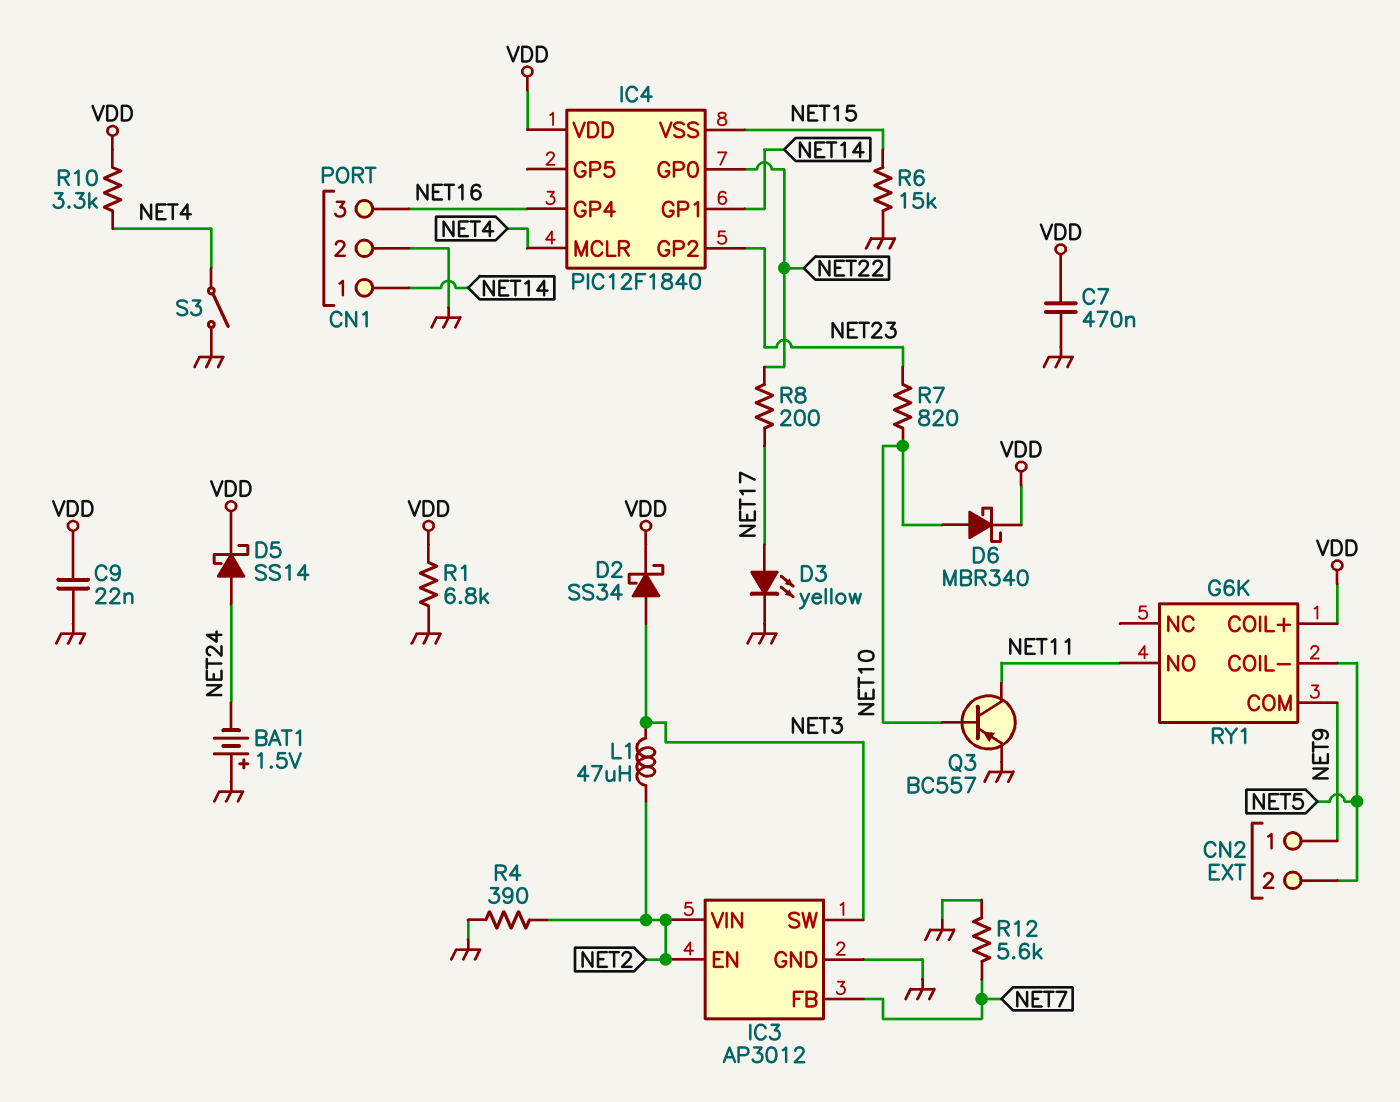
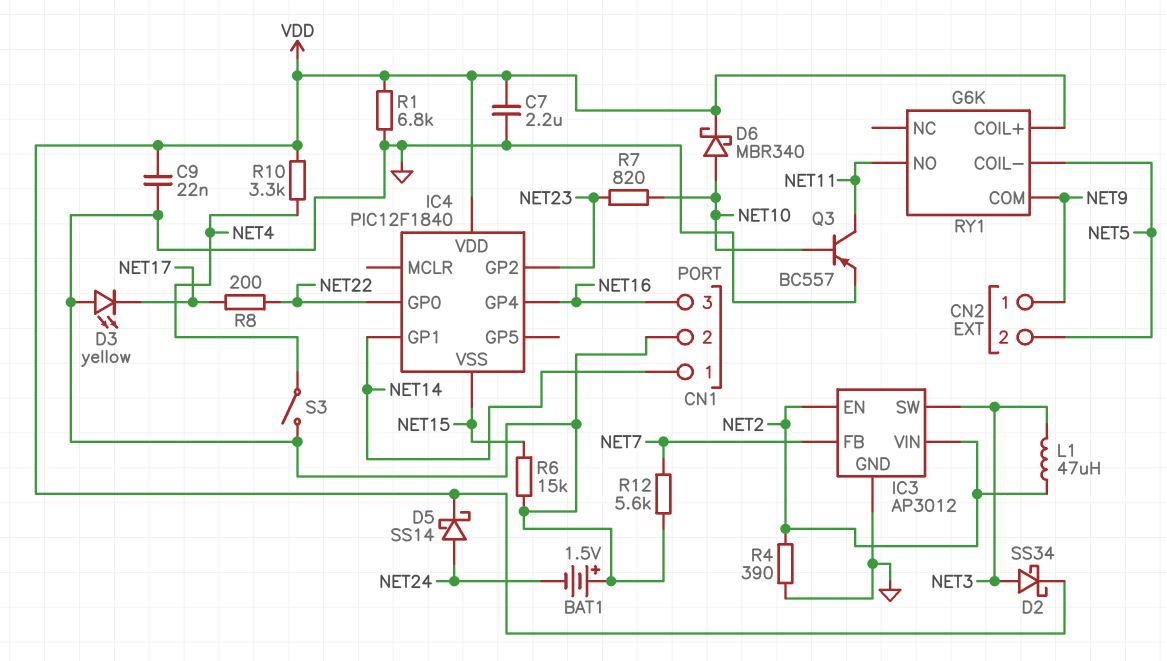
C7: 470nF (GND, VDD) -> 2.2uF (GND, VDD)
D3: LED yellow (A NET17, K GND) -> LED yellow (A GND, K NET17)
IC4 pin MCLR: NET4 -> none

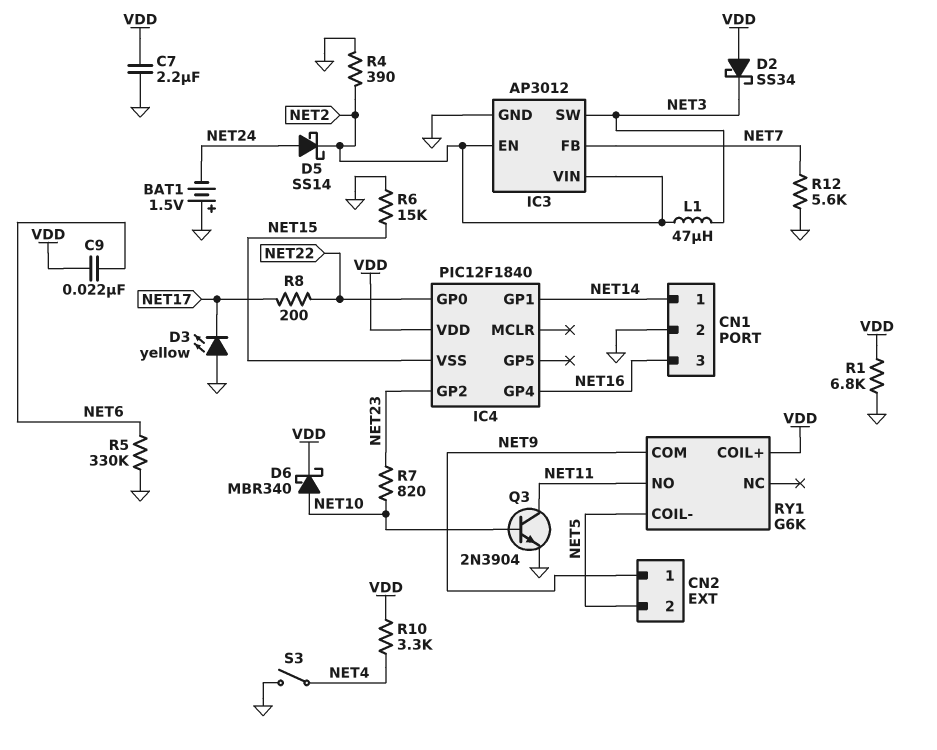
C9: 22nF (GND, VDD) -> 22nF (NET6, VDD)
D2: schottky SS34 (A NET3, K VDD) -> schottky SS34 (A VDD, K NET3)
D5: schottky SS14 (A NET24, K VDD) -> schottky SS14 (A NET24, K NET2)
Q3: PNP BC557 (B NET10, C NET11, E GND) -> NPN 2N3904 (B NET10, C NET11, E GND)
R5: none -> 330k (GND, NET6)

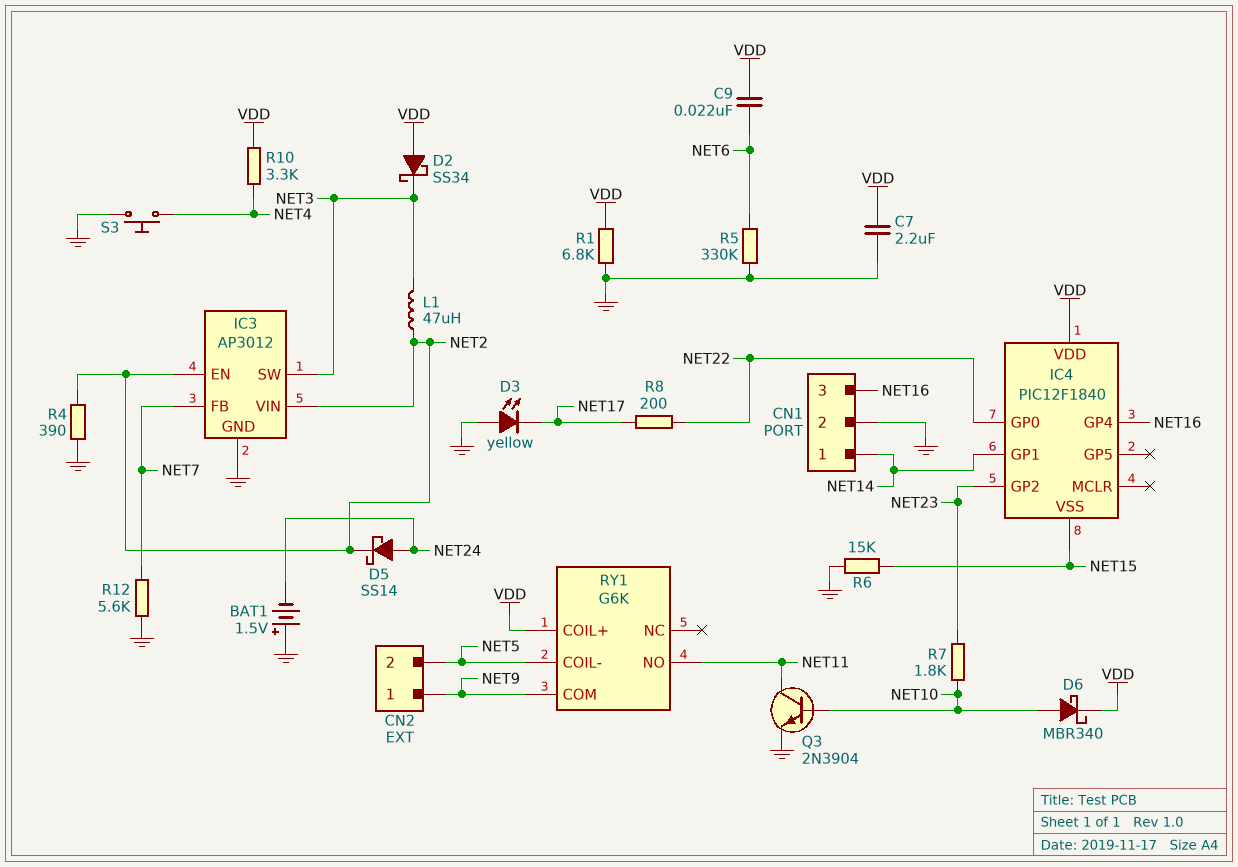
R7: 820 (NET10, NET23) -> 1.8k (NET10, NET23)
S3: switch (GND, NET4) -> button (GND, NET4)

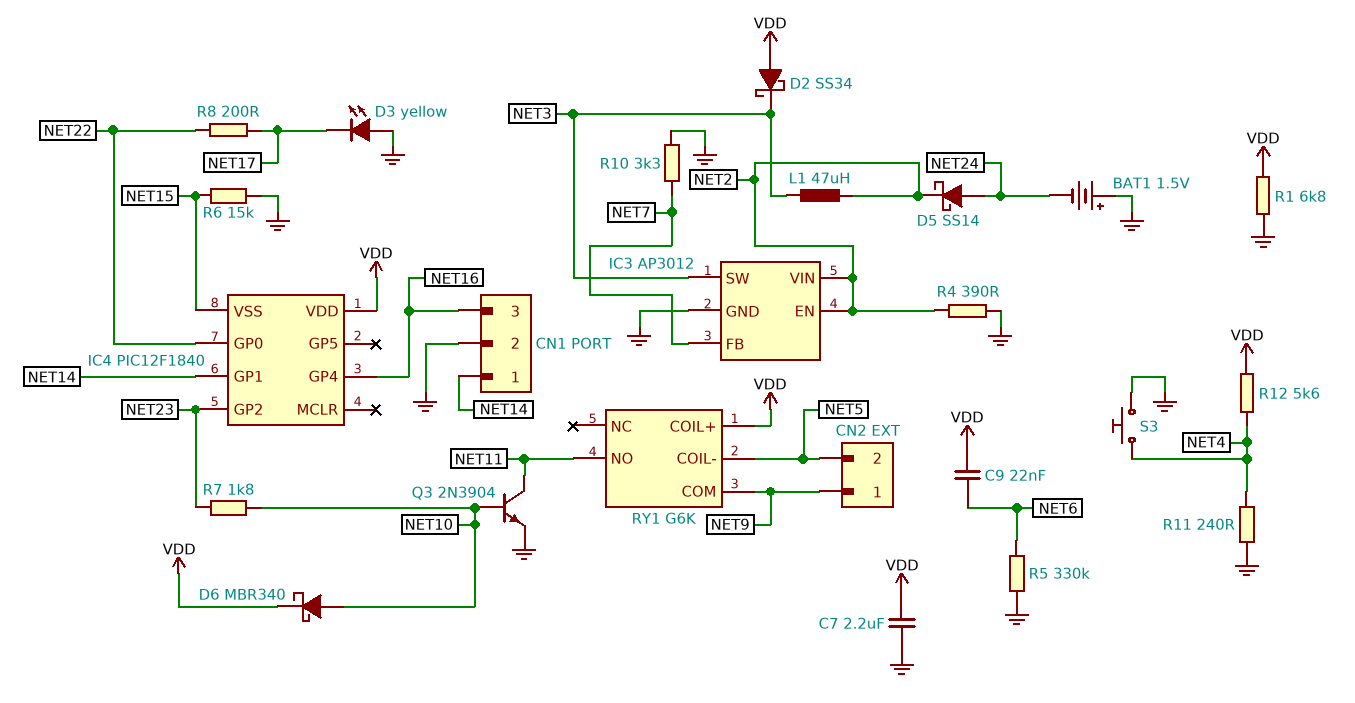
R10: 3.3k (NET4, VDD) -> 3.3k (GND, NET7)
R11: none -> 240 (GND, NET4)
R12: 5.6k (GND, NET7) -> 5.6k (NET4, VDD)

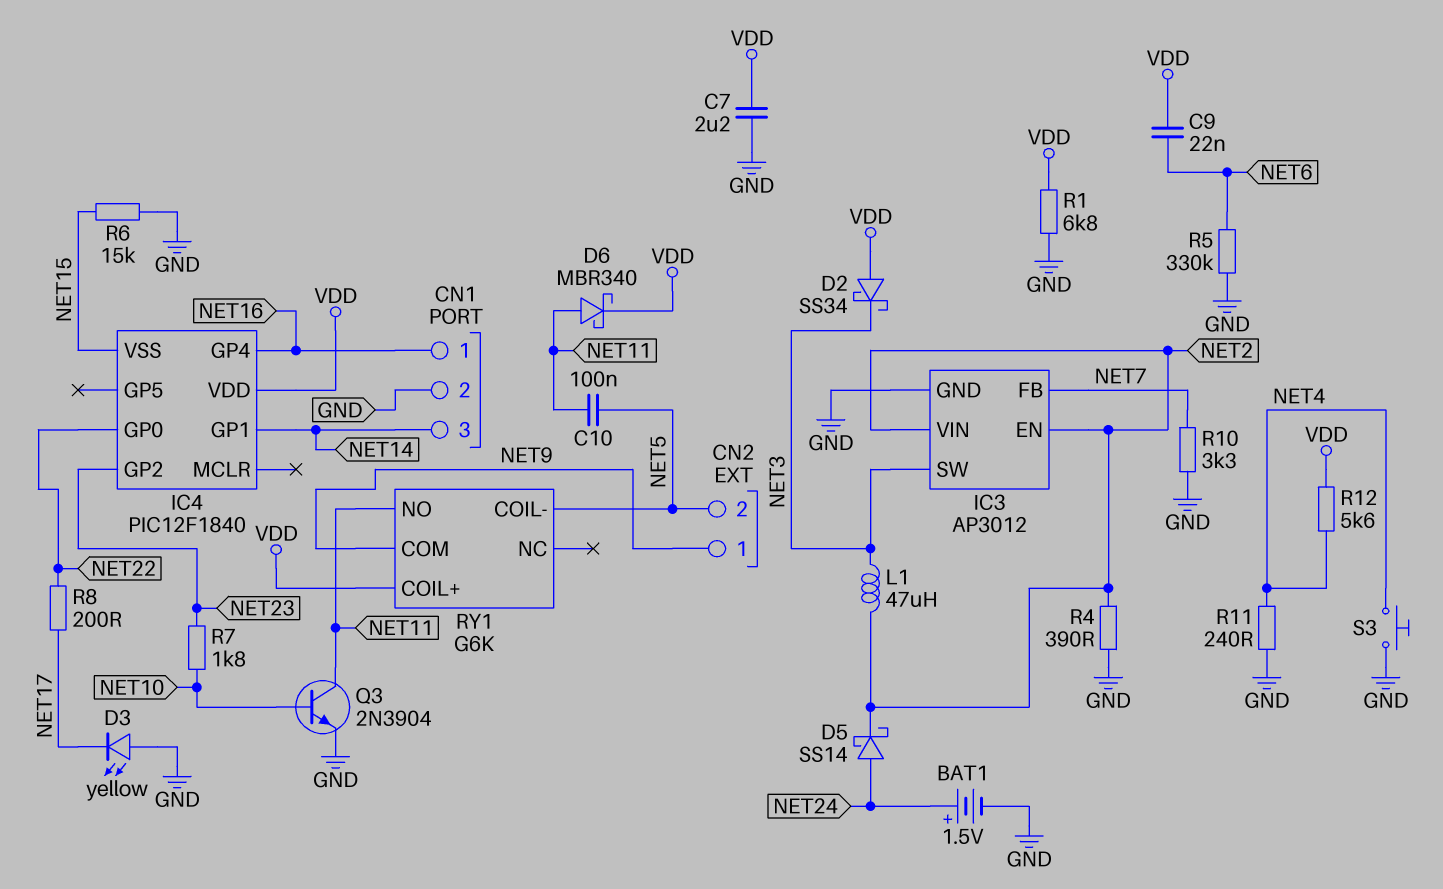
BAT1: 1.5V (plus GND, minus NET24) -> 1.5V (plus NET24, minus GND)
C10: none -> 100nF (NET5, NET11)
CN1 pin 1: NET14 -> NET16
CN1 pin 3: NET16 -> NET14
D6: schottky MBR340 (A NET10, K VDD) -> schottky MBR340 (A NET11, K VDD)

